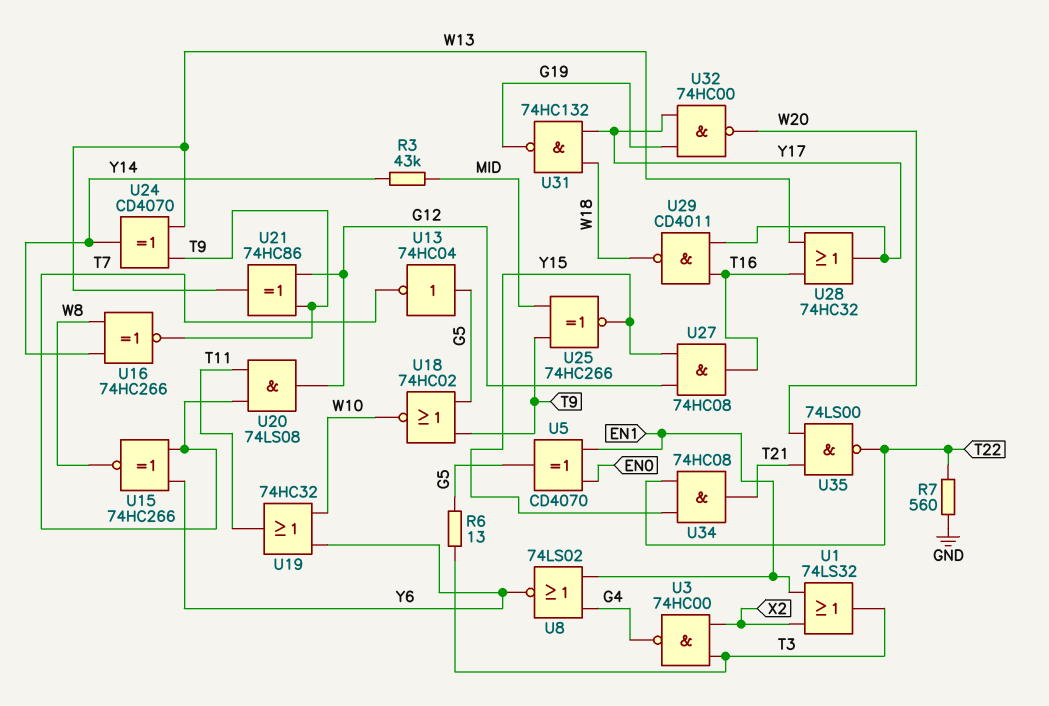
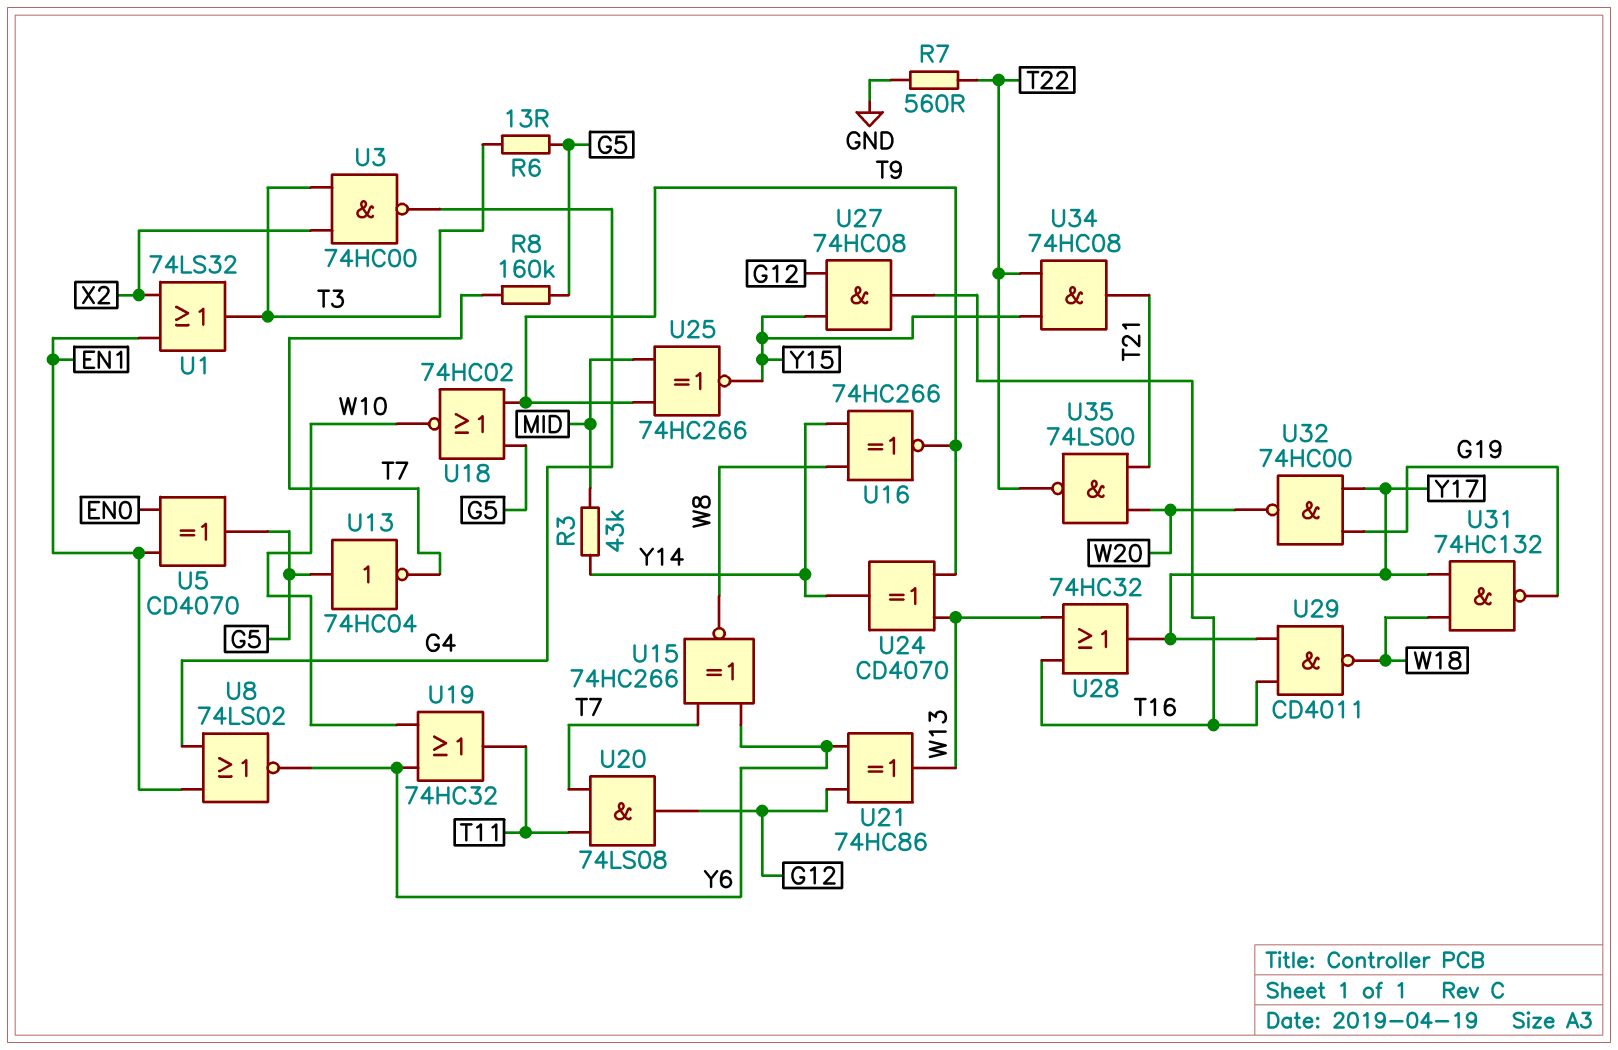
R8: none -> 160k (G5, T7)
U21: XOR 74HC86 (in G12, in T9, out W13) -> XOR 74HC86 (in G12, in Y6, out W13)

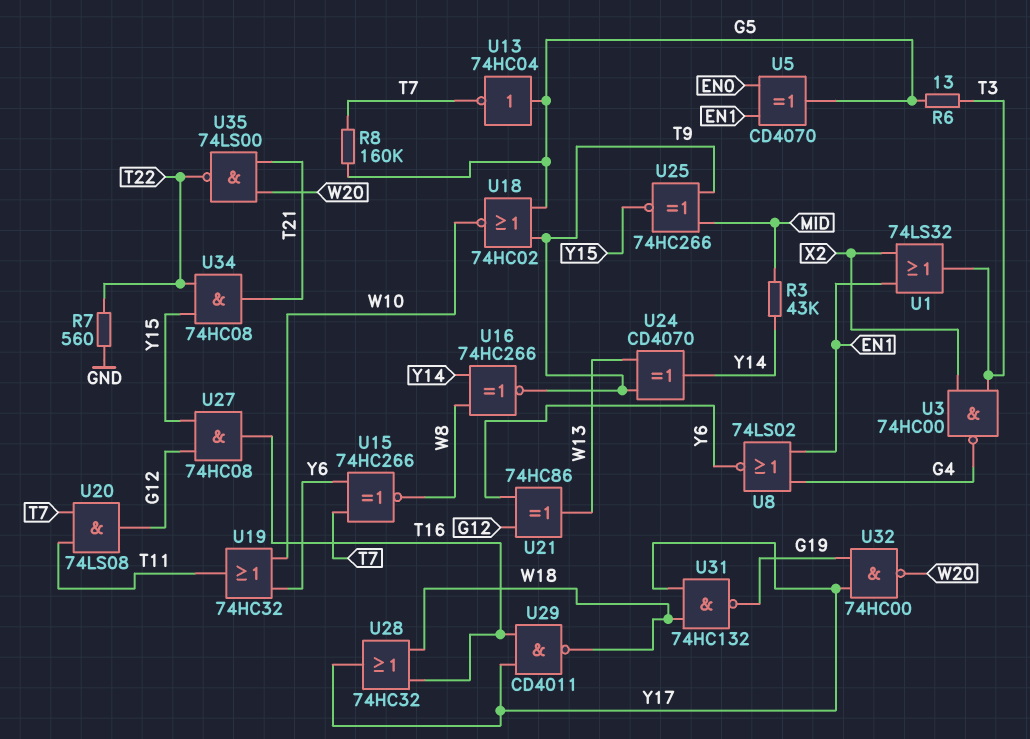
U28: OR 74HC32 (in T16, in W13, out Y17) -> OR 74HC32 (in T16, in W18, out Y17)

